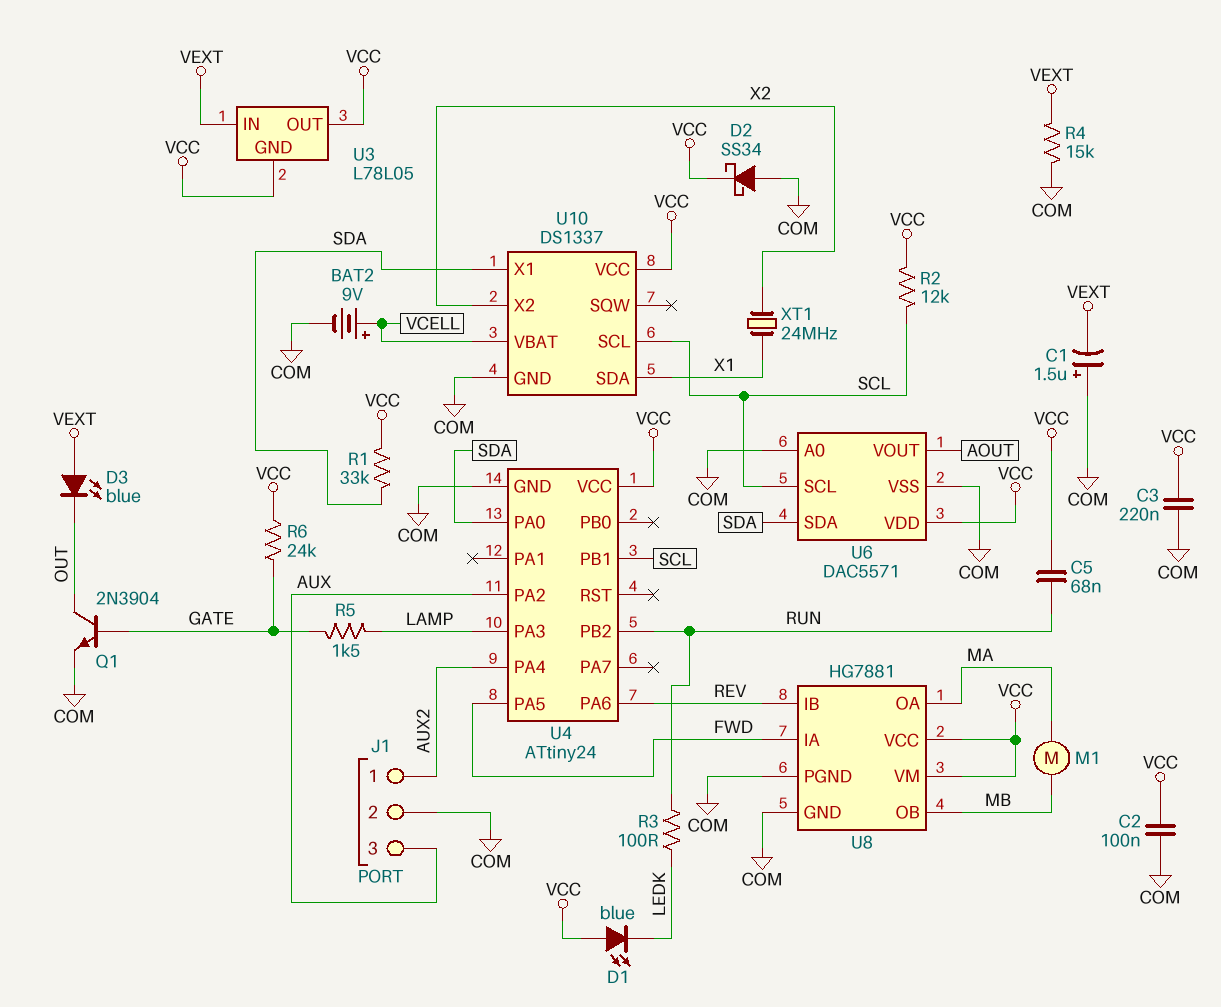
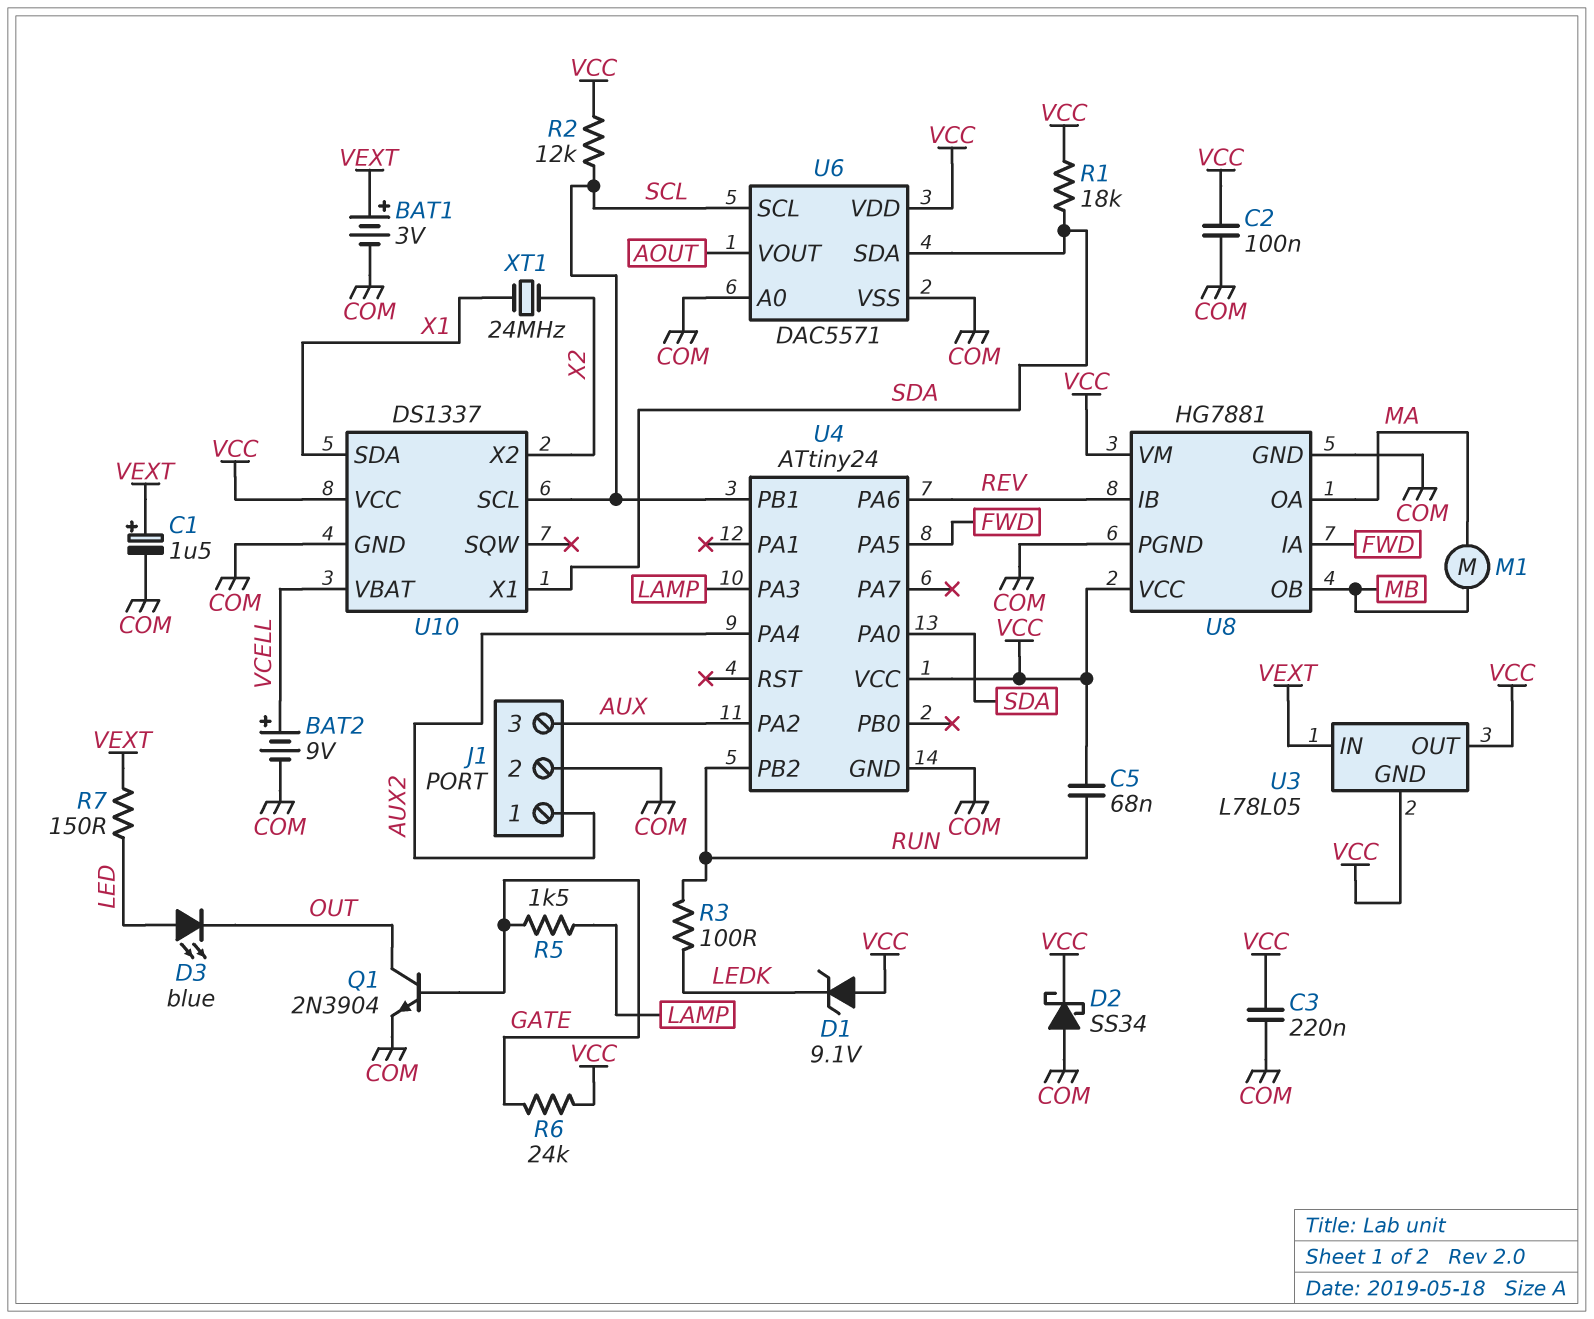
BAT1: none -> 3V (plus VEXT, minus COM)
C1: 1.5uF (plus COM, minus VEXT) -> 1.5uF (plus VEXT, minus COM)
D1: LED blue (A VCC, K LEDK) -> zener 9.1V (A VCC, K LEDK)
D3: LED blue (A VEXT, K OUT) -> LED blue (A LED, K OUT)
R1: 33k (SDA, VCC) -> 18k (SDA, VCC)
R4: 15k (COM, VEXT) -> none
R7: none -> 150 (LED, VEXT)

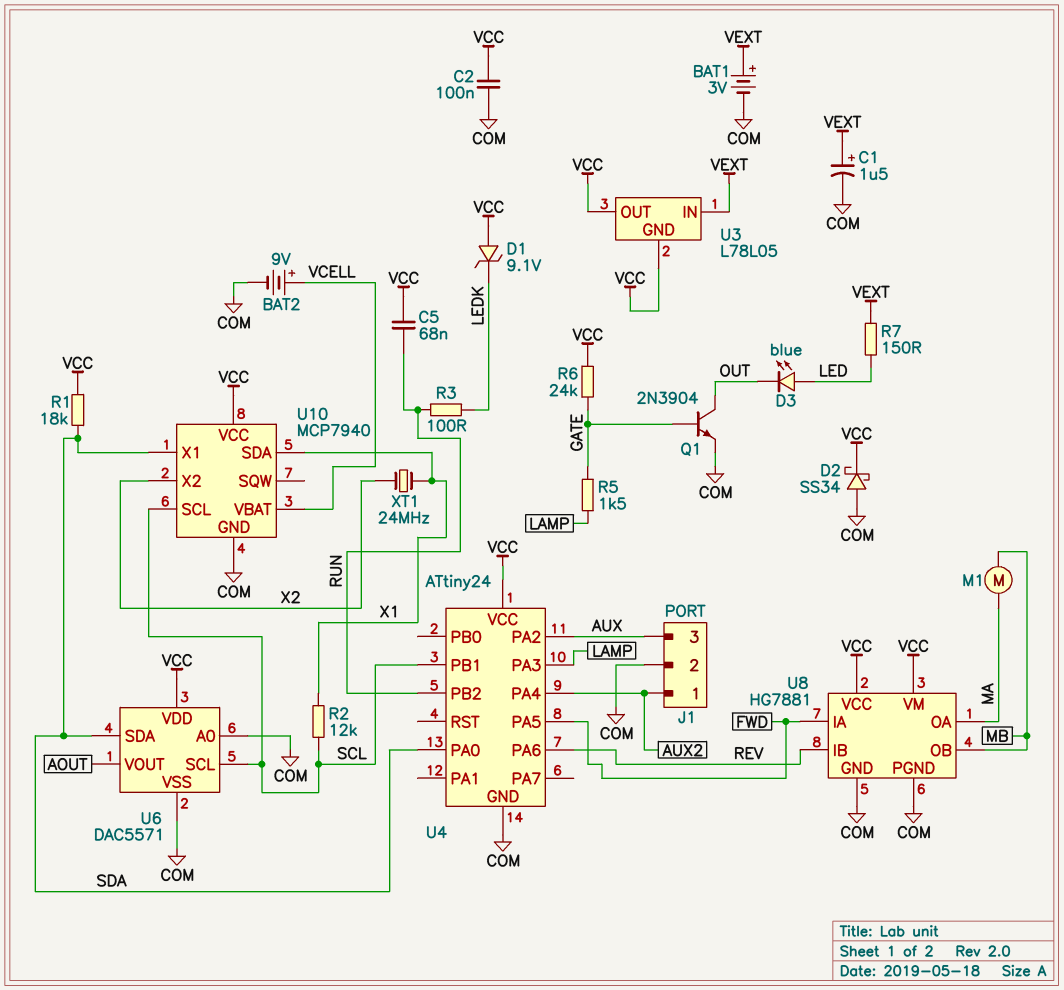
C3: 220nF (COM, VCC) -> none
R2: 12k (SCL, VCC) -> 12k (SCL, X1)
U10: DS1337 -> MCP7940

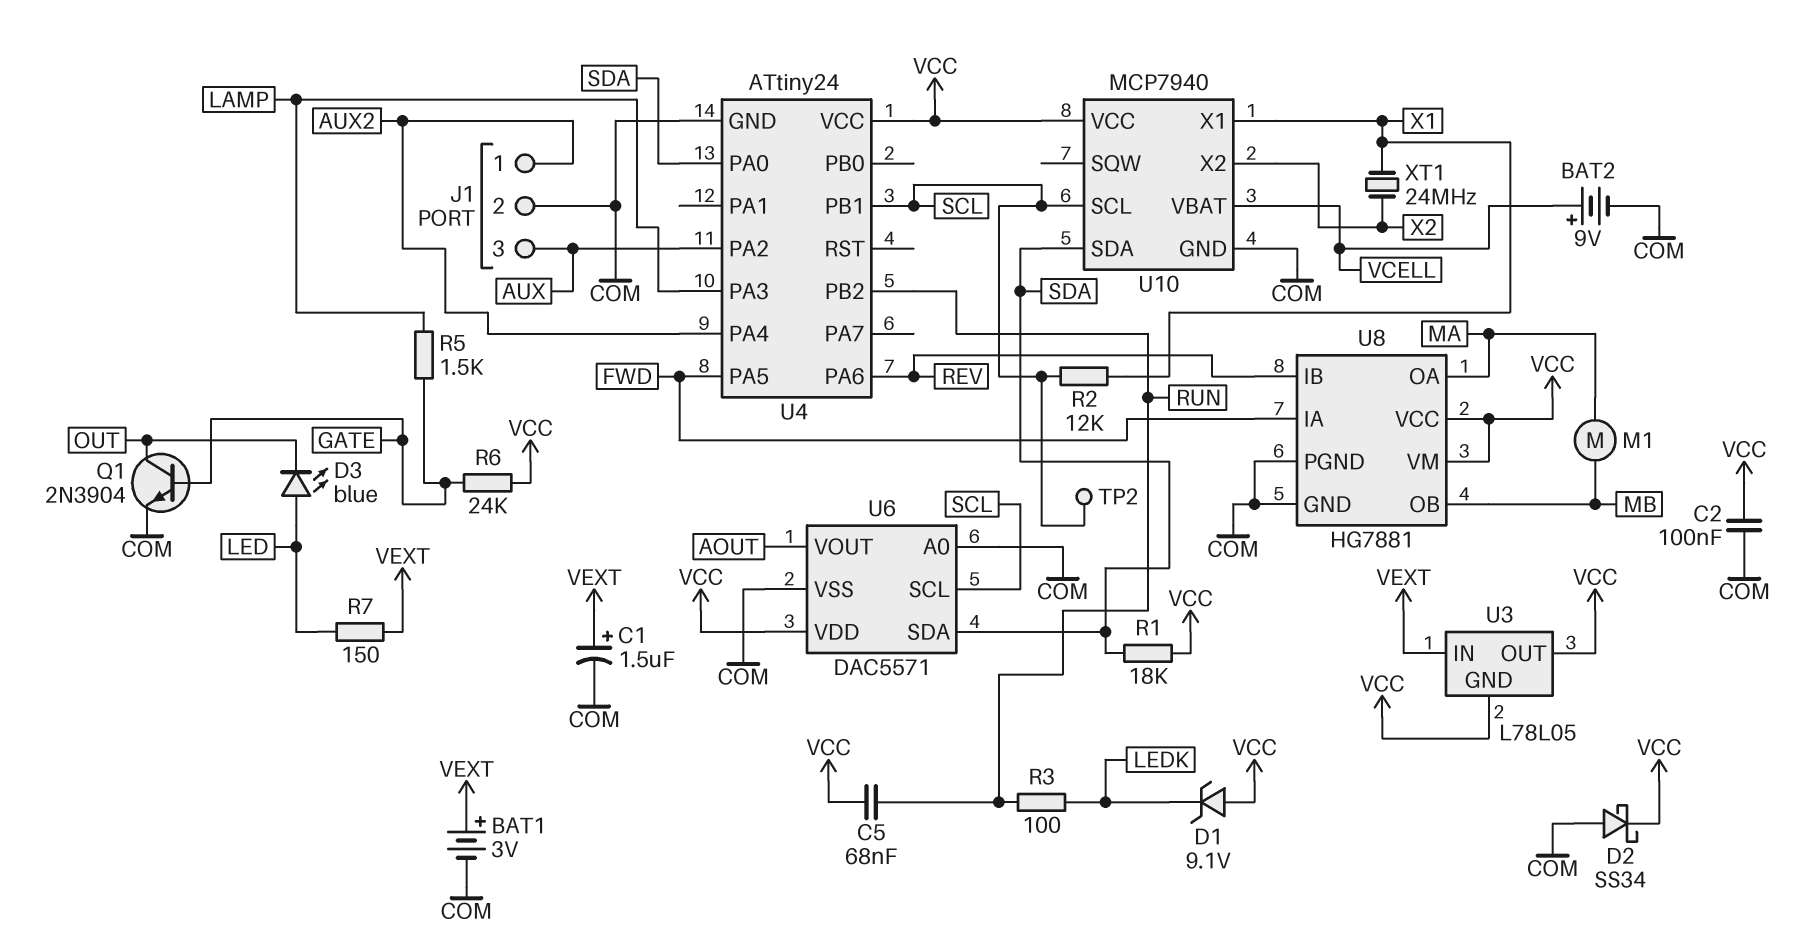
TP2: none -> test point (SCL)
U10 pin SDA: X1 -> SDA
U10 pin X1: SDA -> X1

